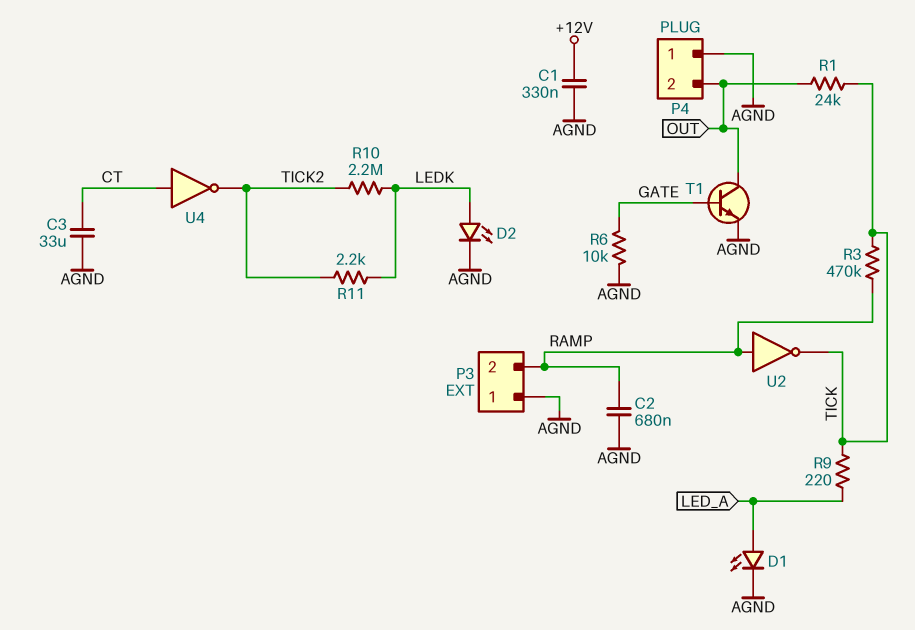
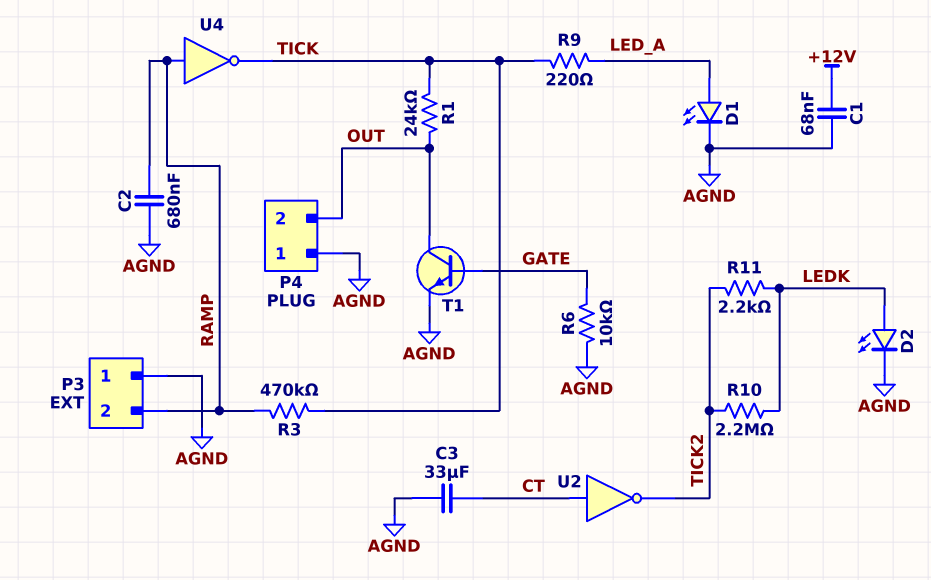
C1: 330nF (+12V, AGND) -> 68nF (+12V, AGND)
U2: NOT (in RAMP, out TICK) -> NOT (in CT, out TICK2)
U4: NOT (in CT, out TICK2) -> NOT (in RAMP, out TICK)

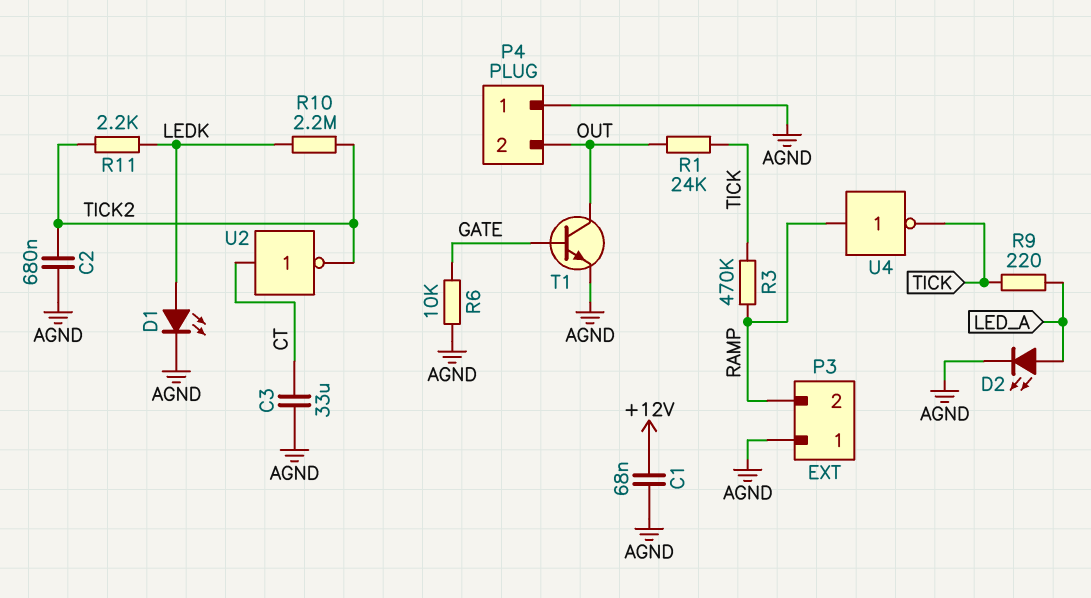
C2: 680nF (AGND, RAMP) -> 680nF (AGND, TICK2)
D1: LED (A LED_A, K AGND) -> LED (A LEDK, K AGND)
D2: LED (A LEDK, K AGND) -> LED (A LED_A, K AGND)

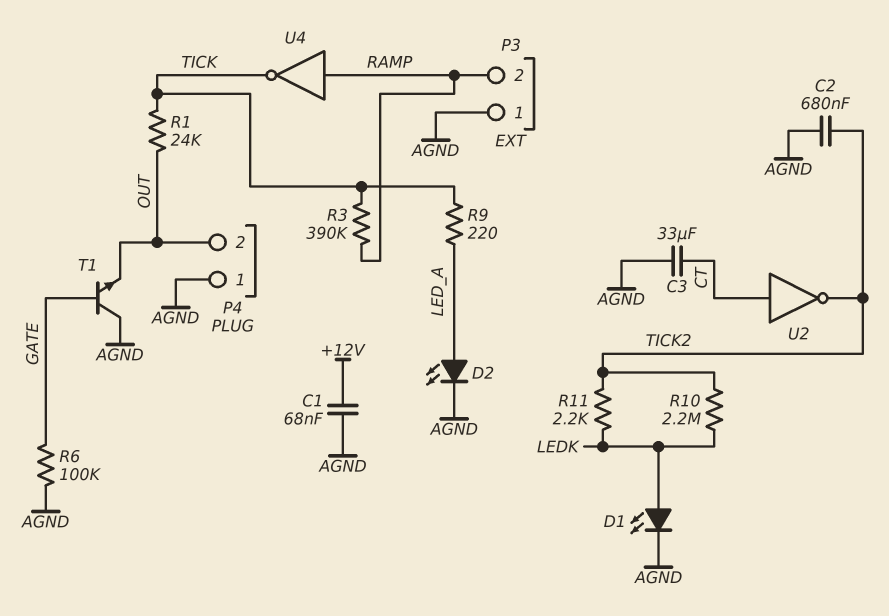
R3: 470k (RAMP, TICK) -> 390k (RAMP, TICK)
R6: 10k (AGND, GATE) -> 100k (AGND, GATE)
T1: NPN (B GATE, C OUT, E AGND) -> NPN (B GATE, C AGND, E OUT)

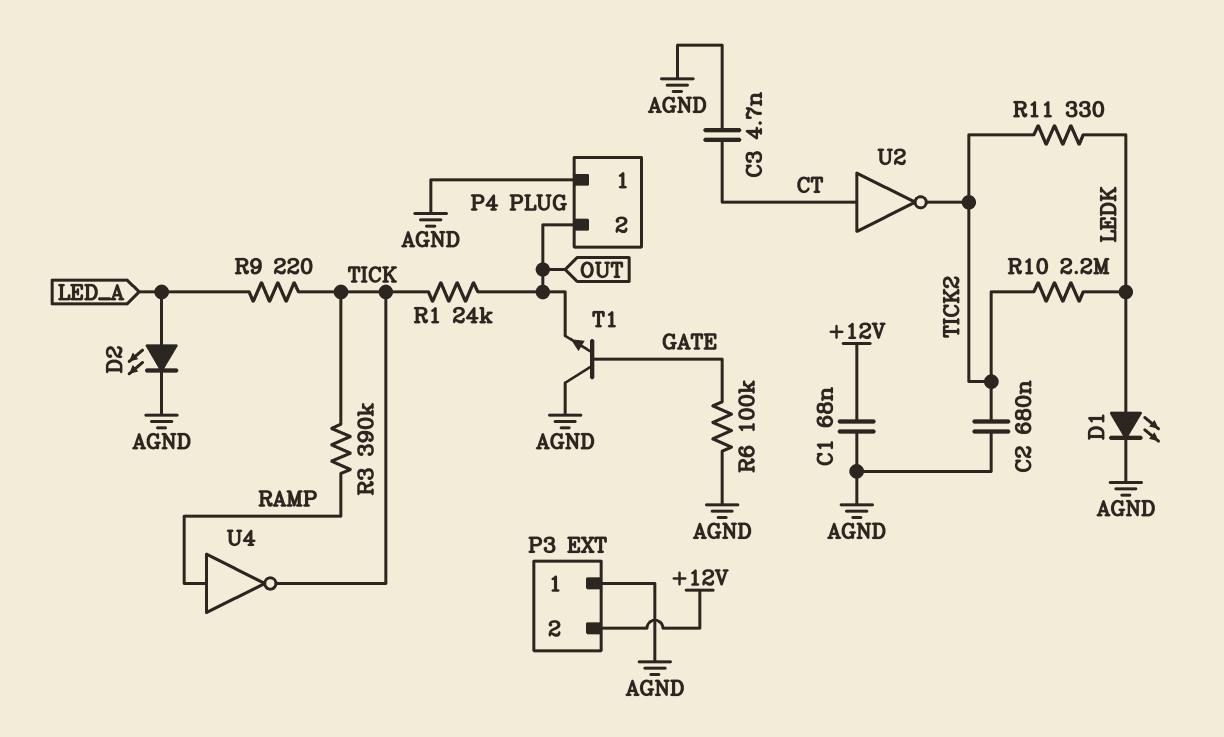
C3: 33uF (AGND, CT) -> 4.7nF (AGND, CT)
P3 pin 2: RAMP -> +12V
R11: 2.2k (LEDK, TICK2) -> 330 (LEDK, TICK2)

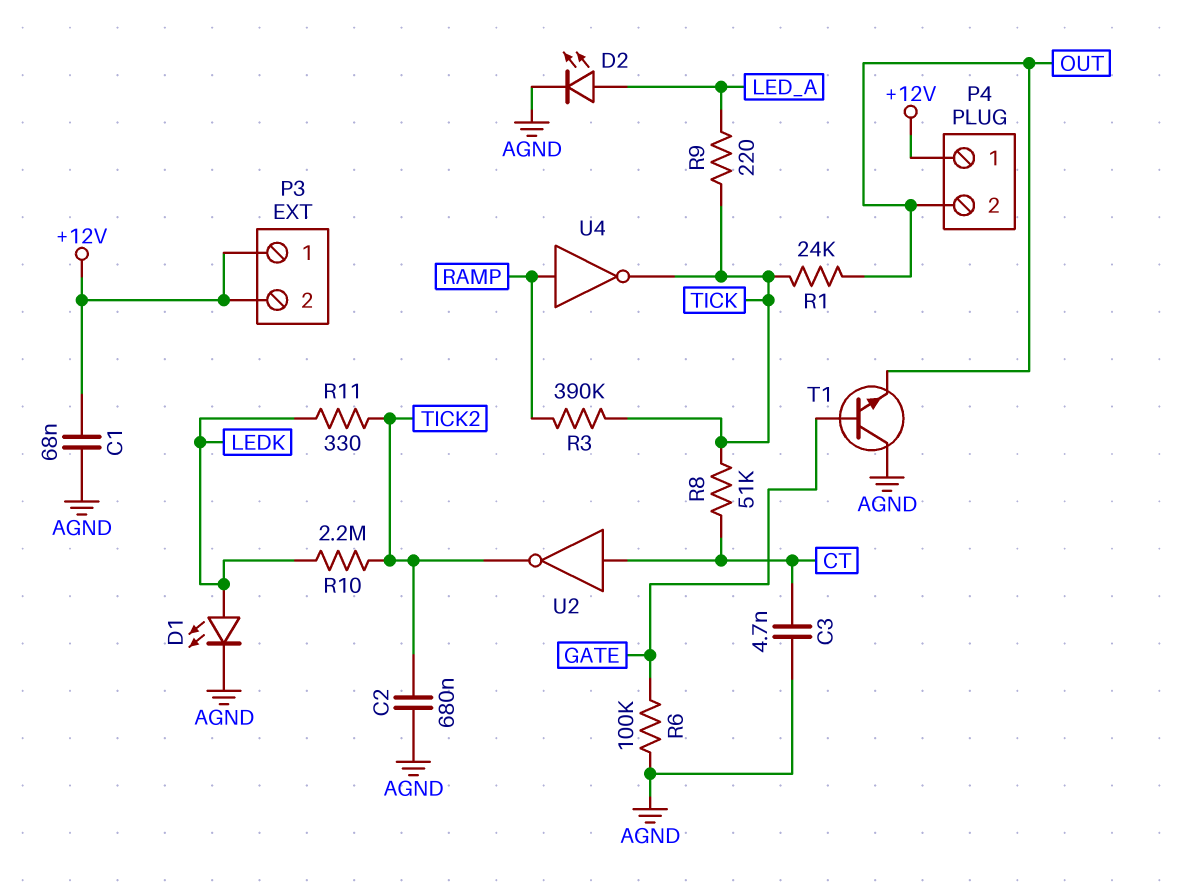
P3 pin 1: AGND -> +12V
P4 pin 1: AGND -> +12V
R8: none -> 51k (CT, TICK)

